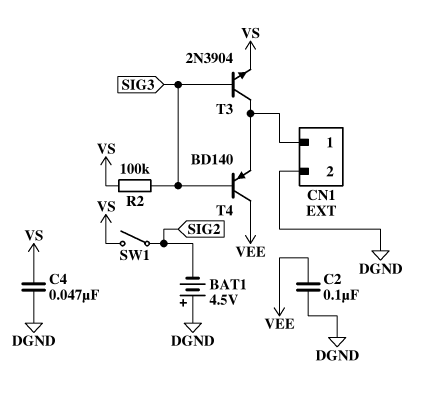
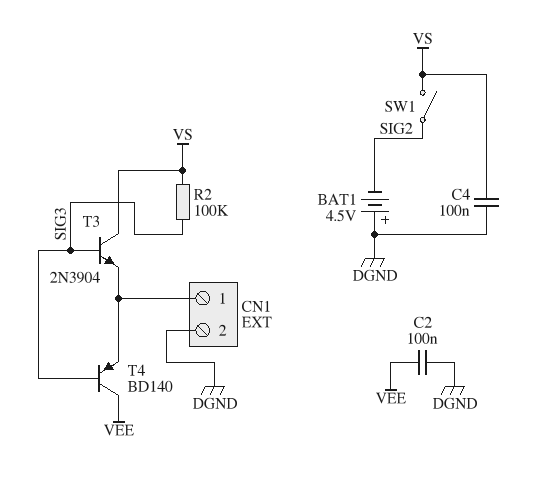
C4: 47nF (DGND, VS) -> 100nF (DGND, VS)
T3: NPN 2N3904 (B SIG3, C CN1/1, E VS) -> NPN 2N3904 (B SIG3, C VS, E CN1/1)

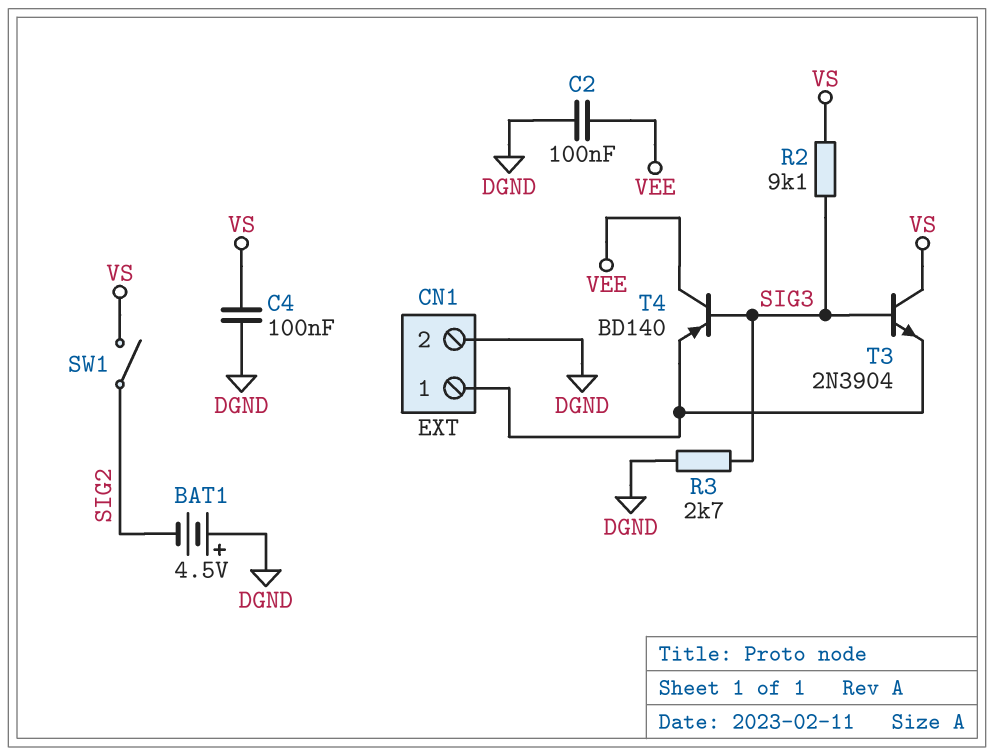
R2: 100k (SIG3, VS) -> 9.1k (SIG3, VS)
R3: none -> 2.7k (DGND, SIG3)

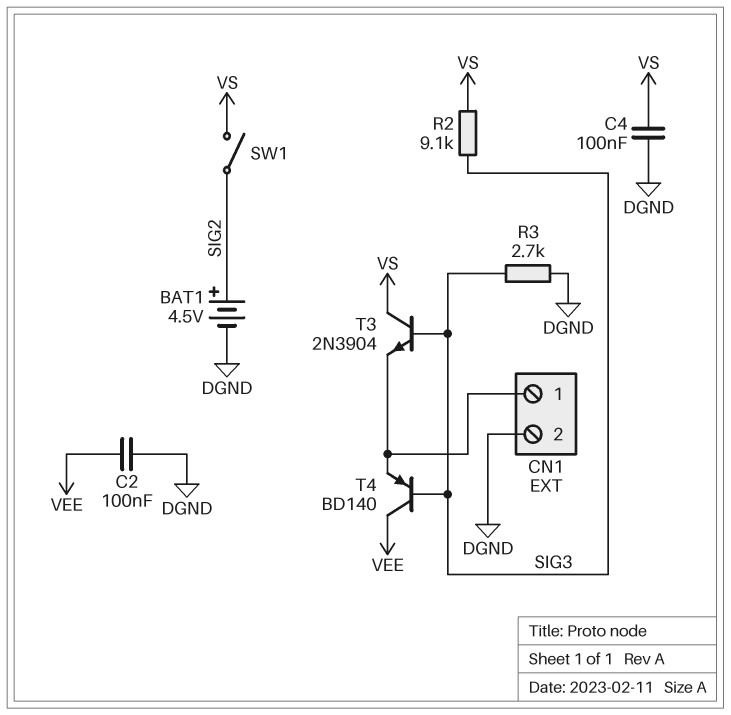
BAT1: 4.5V (plus DGND, minus SIG2) -> 4.5V (plus SIG2, minus DGND)

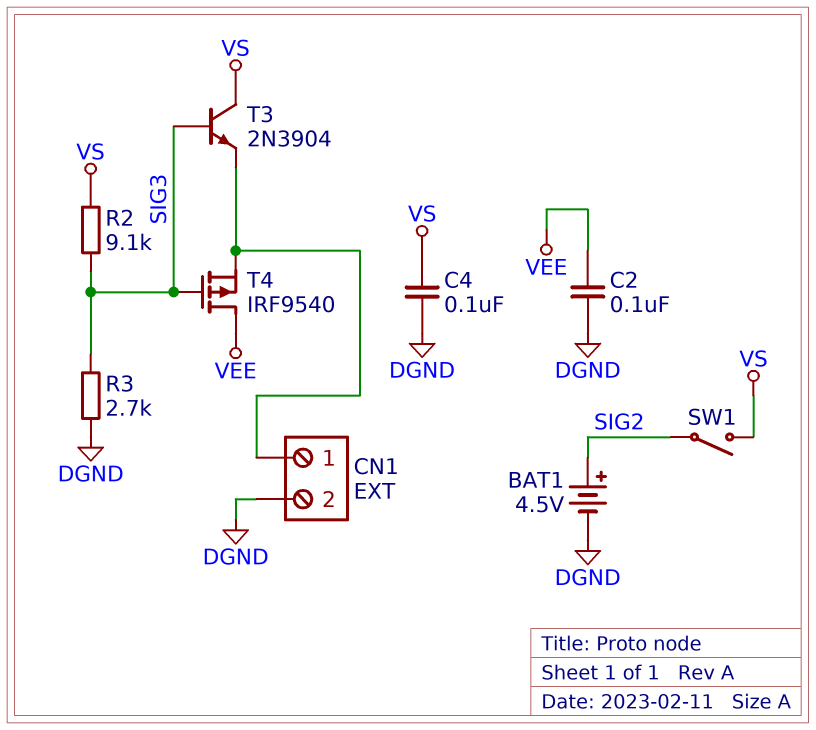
T4: PNP BD140 (B SIG3, C VEE, E CN1/1) -> PMOS IRF9540 (G SIG3, D VEE, S CN1/1)

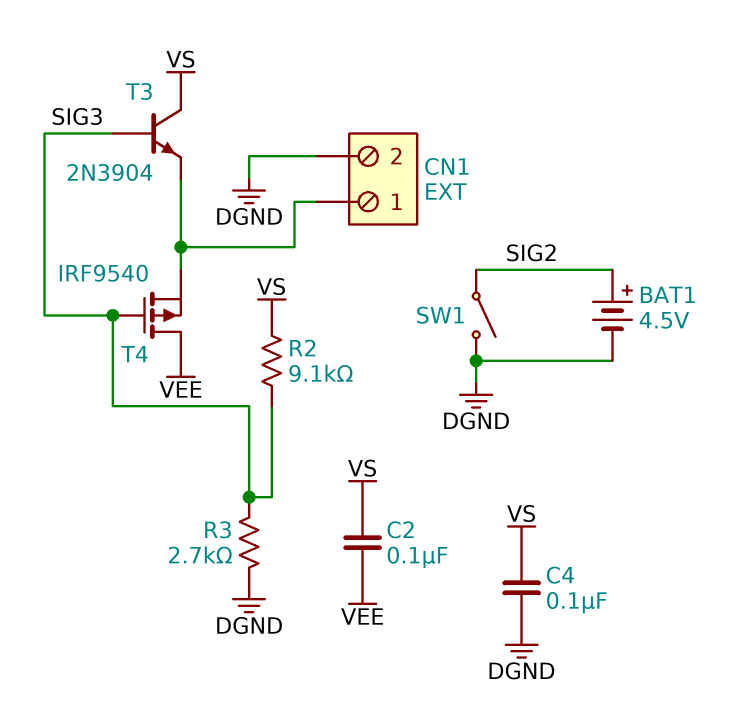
C2: 100nF (DGND, VEE) -> 100nF (VEE, VS)
SW1: switch (SIG2, VS) -> switch (DGND, SIG2)

